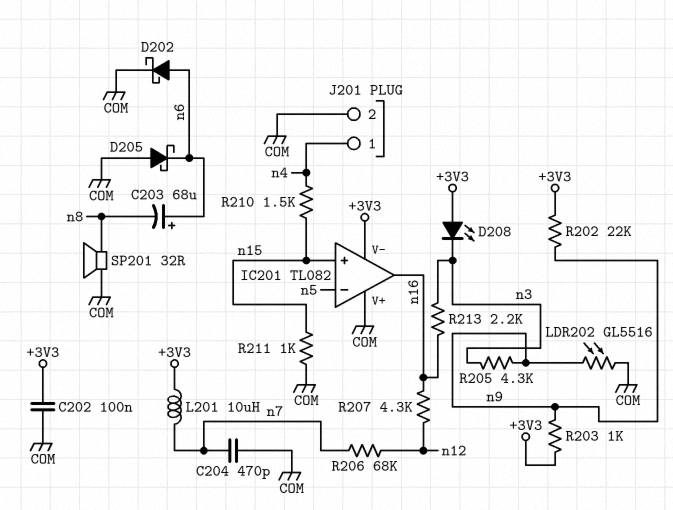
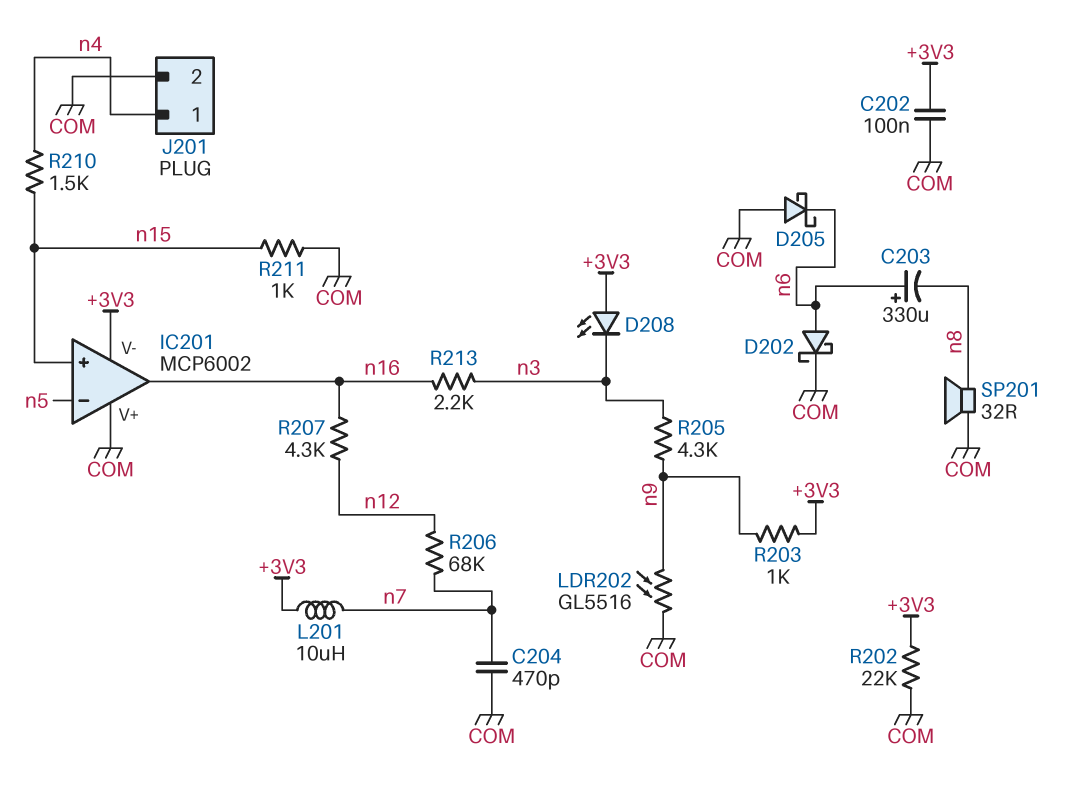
C203: 68uF (plus n6, minus n8) -> 330uF (plus n6, minus n8)
IC201: TL082 -> MCP6002
R202: 22k (+3V3, n9) -> 22k (+3V3, COM)

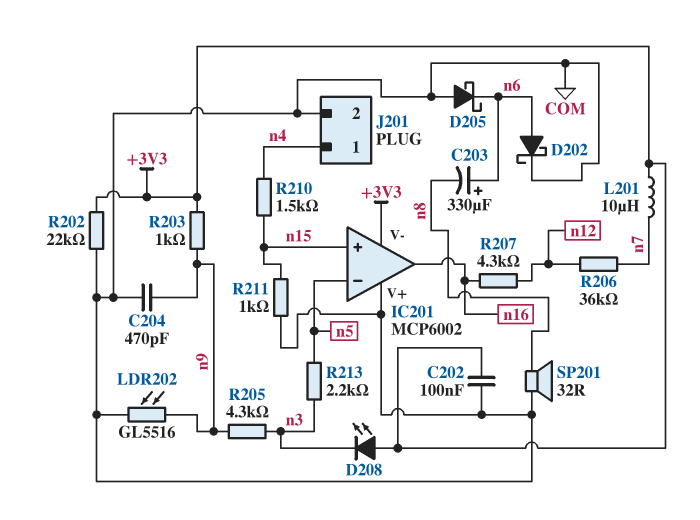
C204: 470pF (COM, n7) -> 470pF (COM, n9)
R206: 68k (n7, n12) -> 36k (n7, n12)
R213: 2.2k (n3, n16) -> 2.2k (n3, n5)

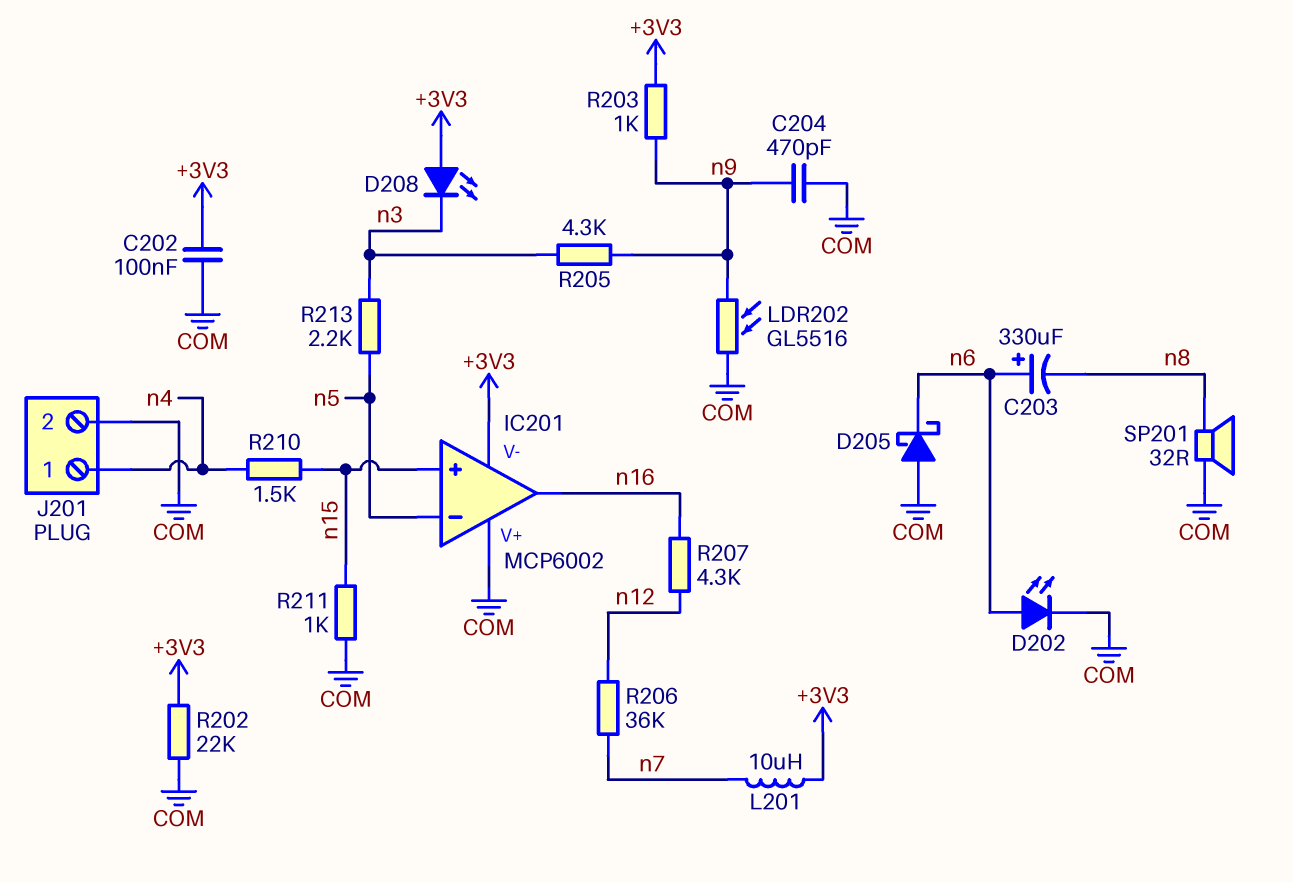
D202: schottky (A n6, K COM) -> LED (A n6, K COM)

